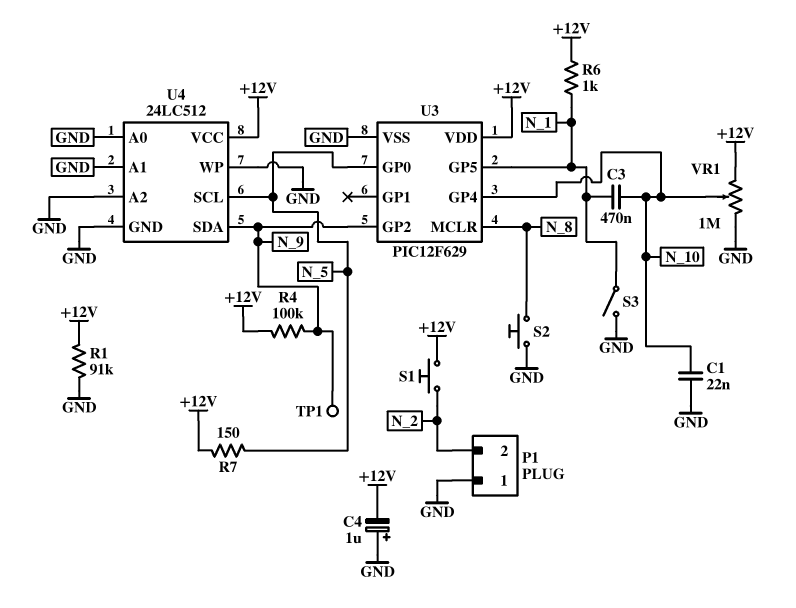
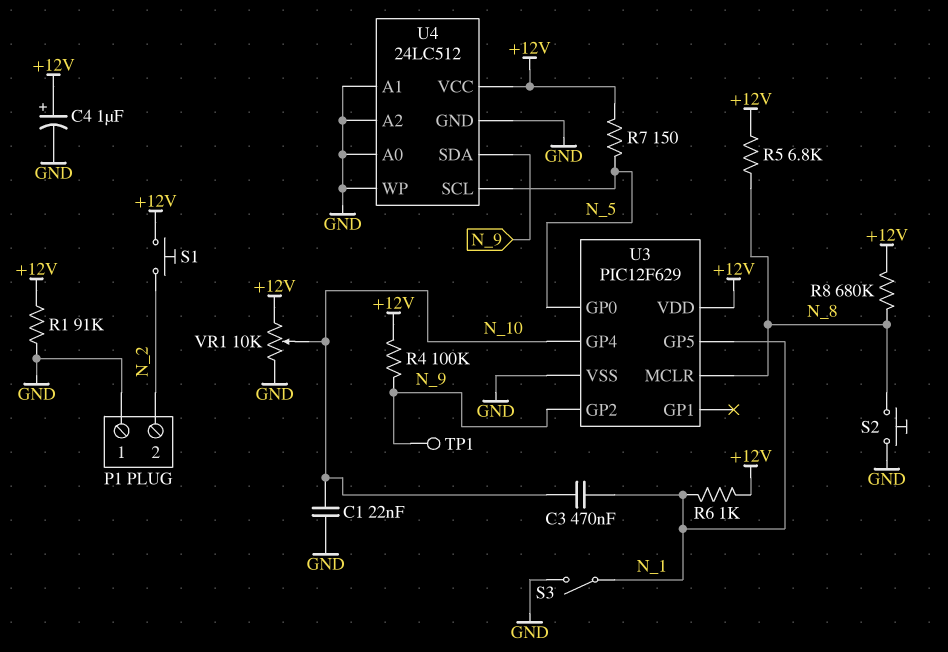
C4: 1uF (plus GND, minus +12V) -> 1uF (plus +12V, minus GND)
R5: none -> 6.8k (+12V, N_8)
R8: none -> 680k (+12V, N_8)
VR1: 1M (+12V, GND, wiper N_10) -> 10k (+12V, GND, wiper N_10)

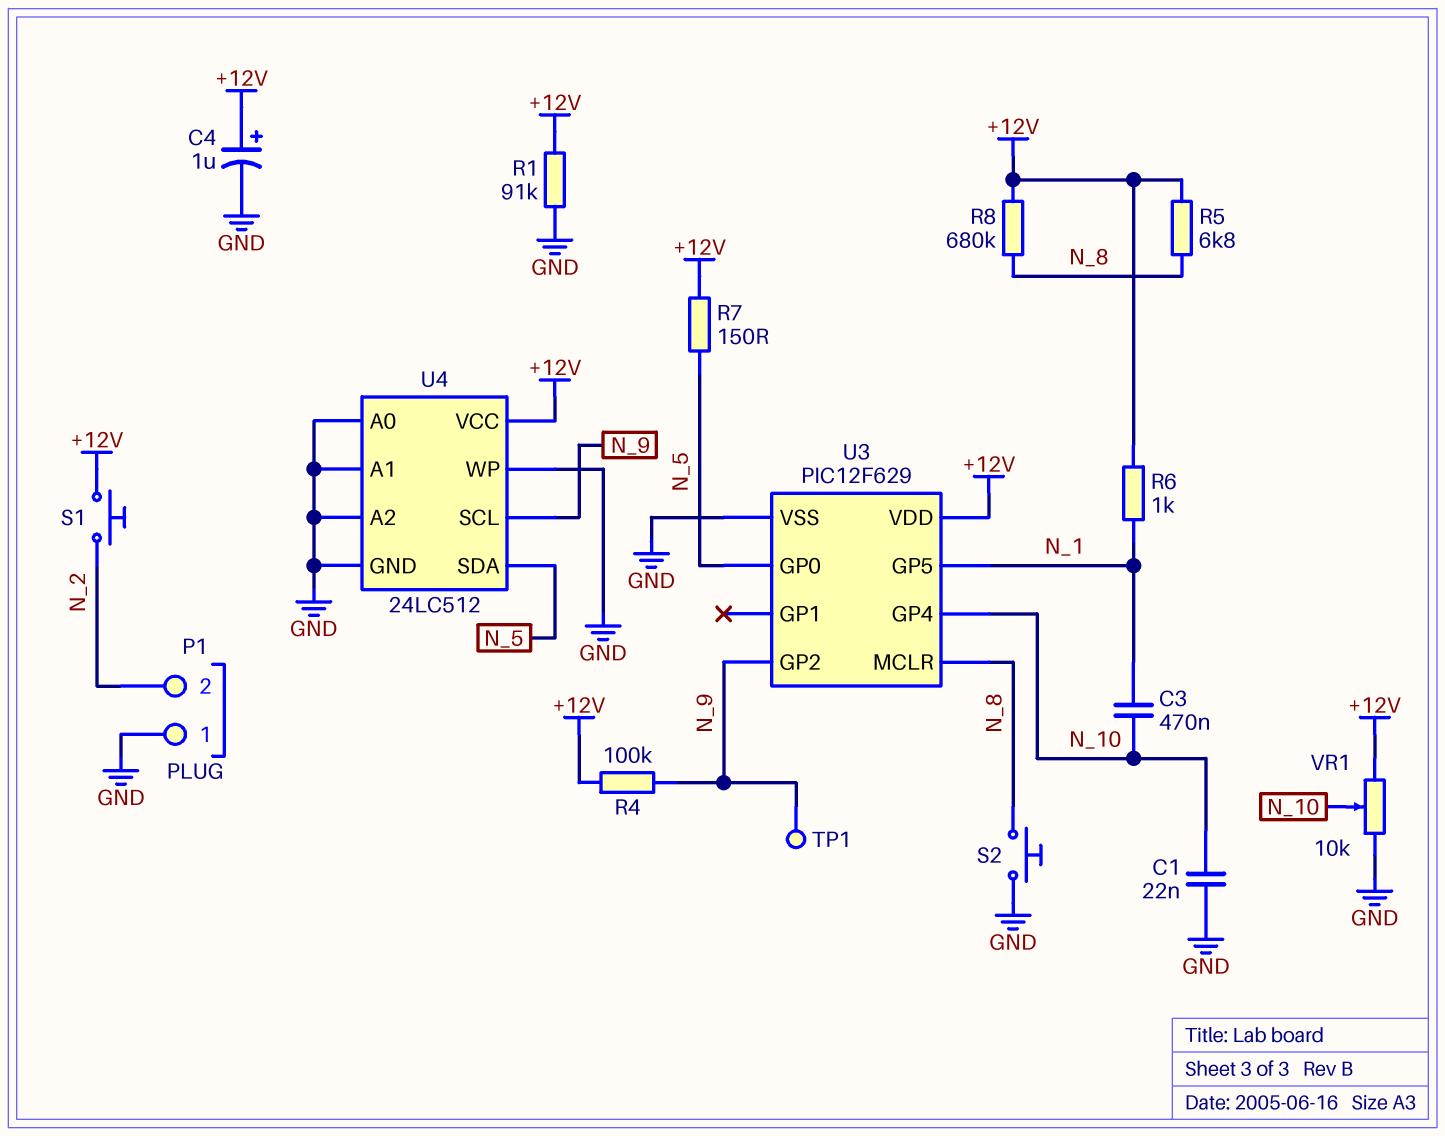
S3: switch (GND, N_1) -> none
U4 pin SCL: N_5 -> N_9
U4 pin SDA: N_9 -> N_5

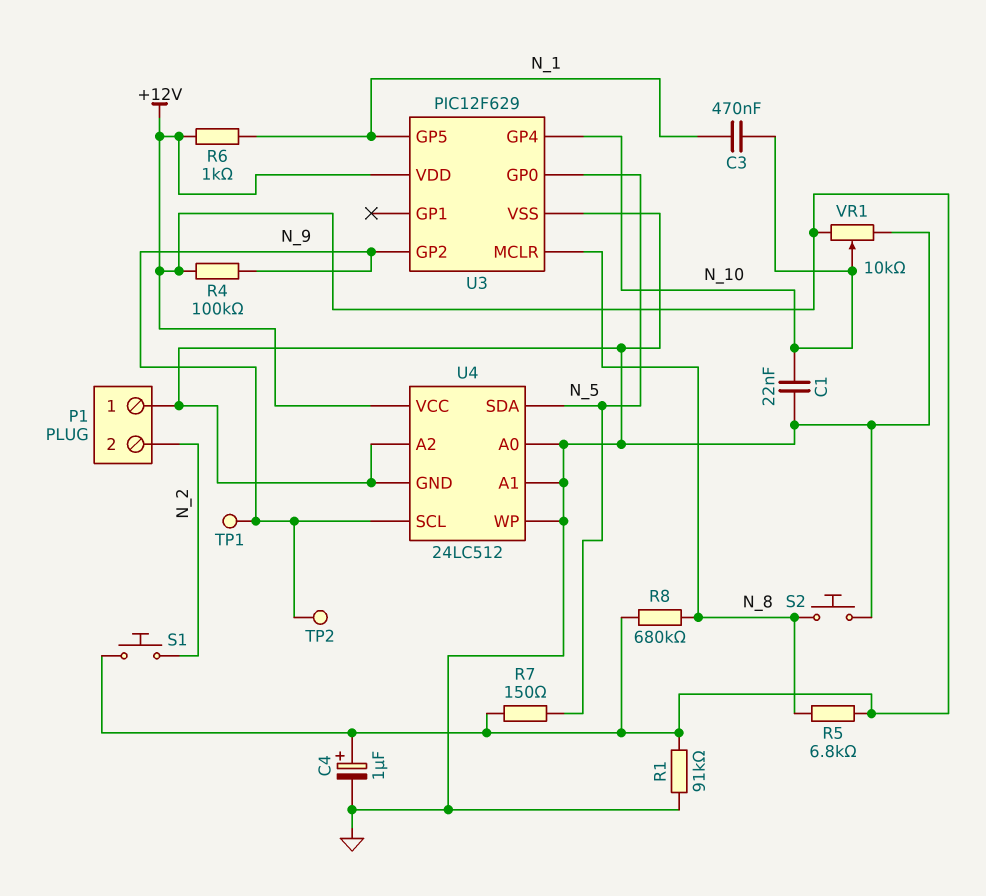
TP2: none -> test point (N_9)

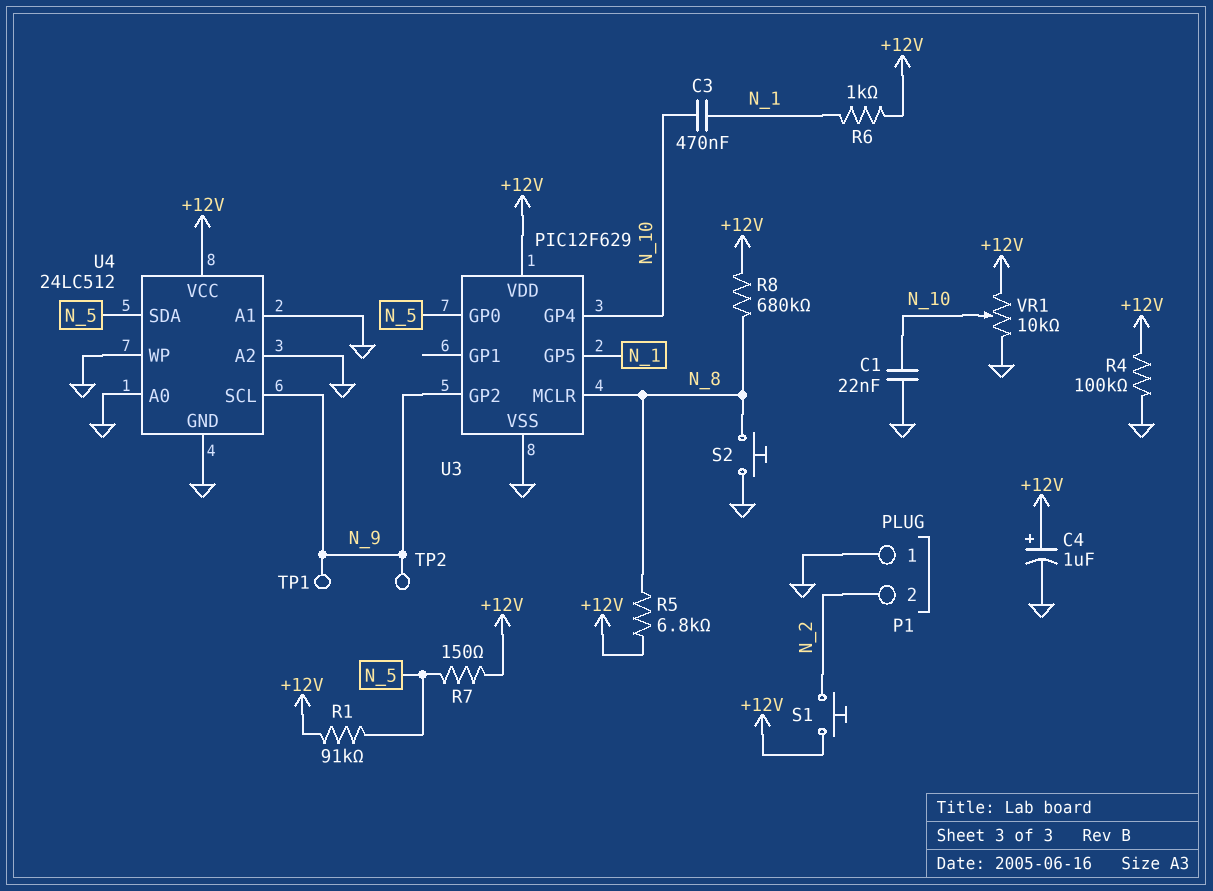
R1: 91k (+12V, GND) -> 91k (+12V, N_5)
R4: 100k (+12V, N_9) -> 100k (+12V, GND)

